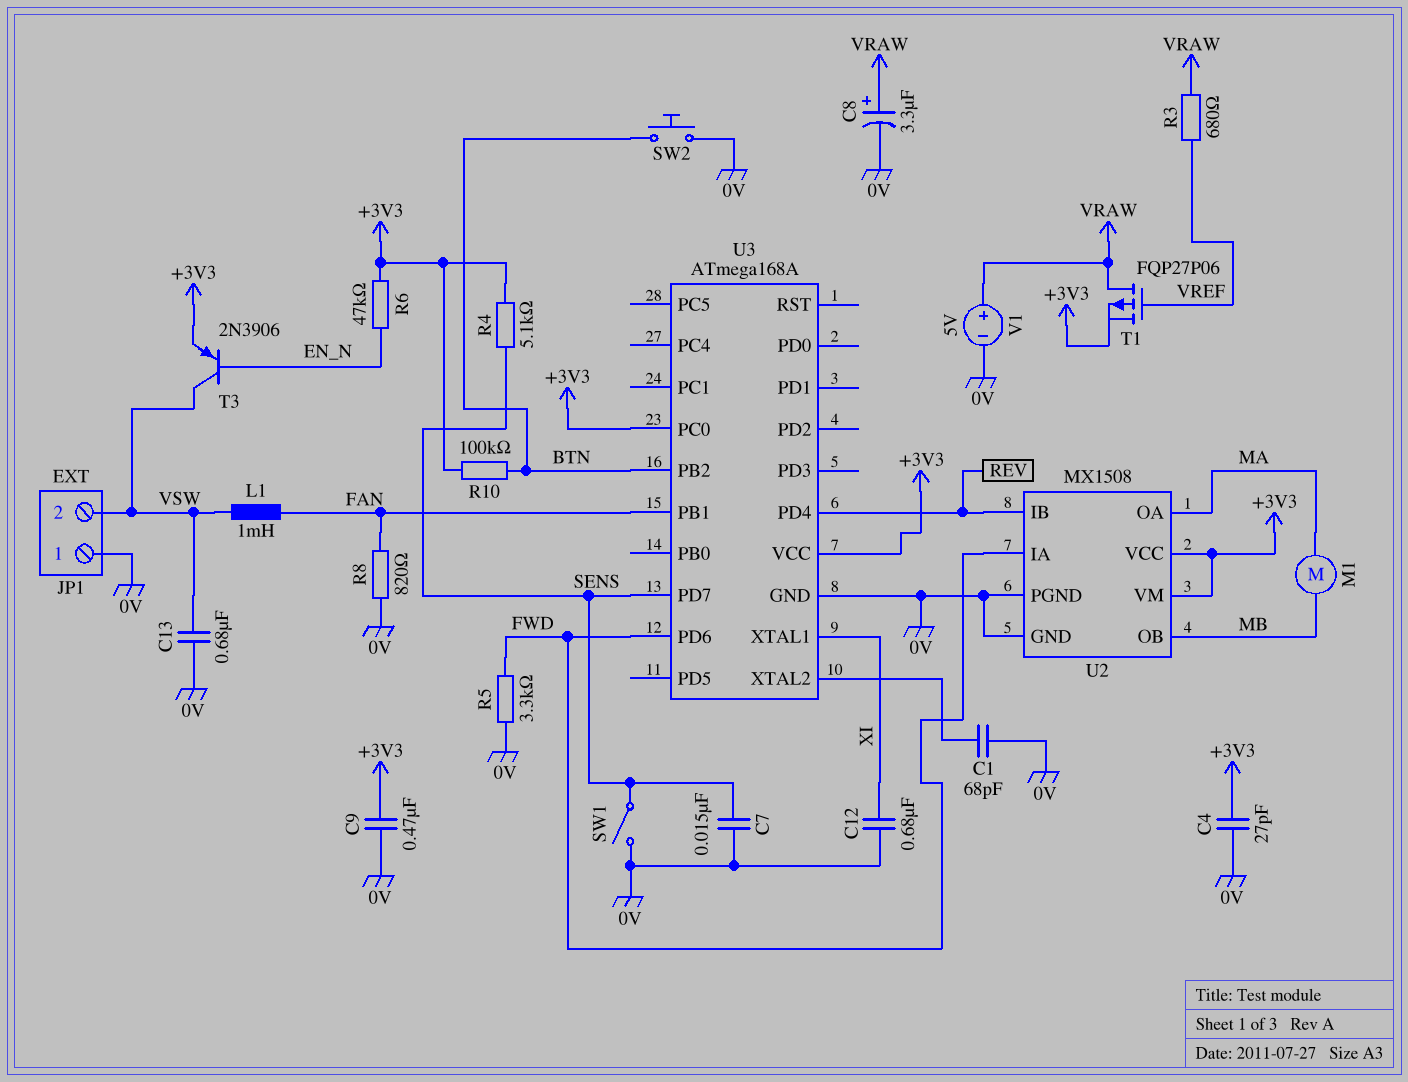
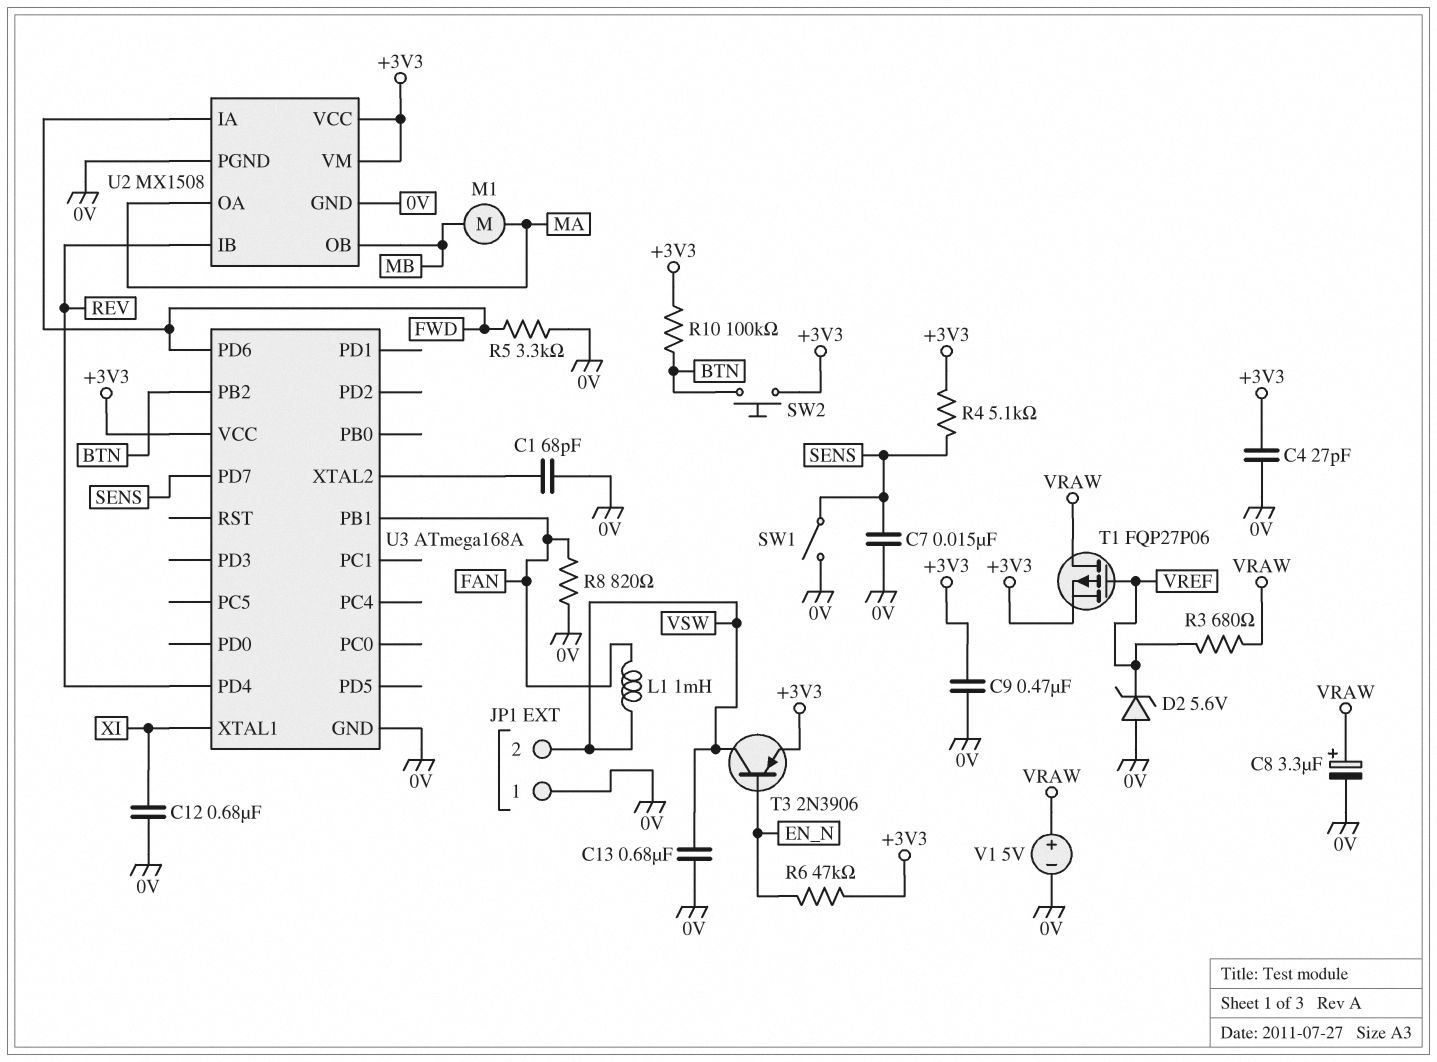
D2: none -> zener 5.6V (A 0V, K VREF)
SW2: button (0V, BTN) -> button (+3V3, BTN)
U3 pin PC0: +3V3 -> none

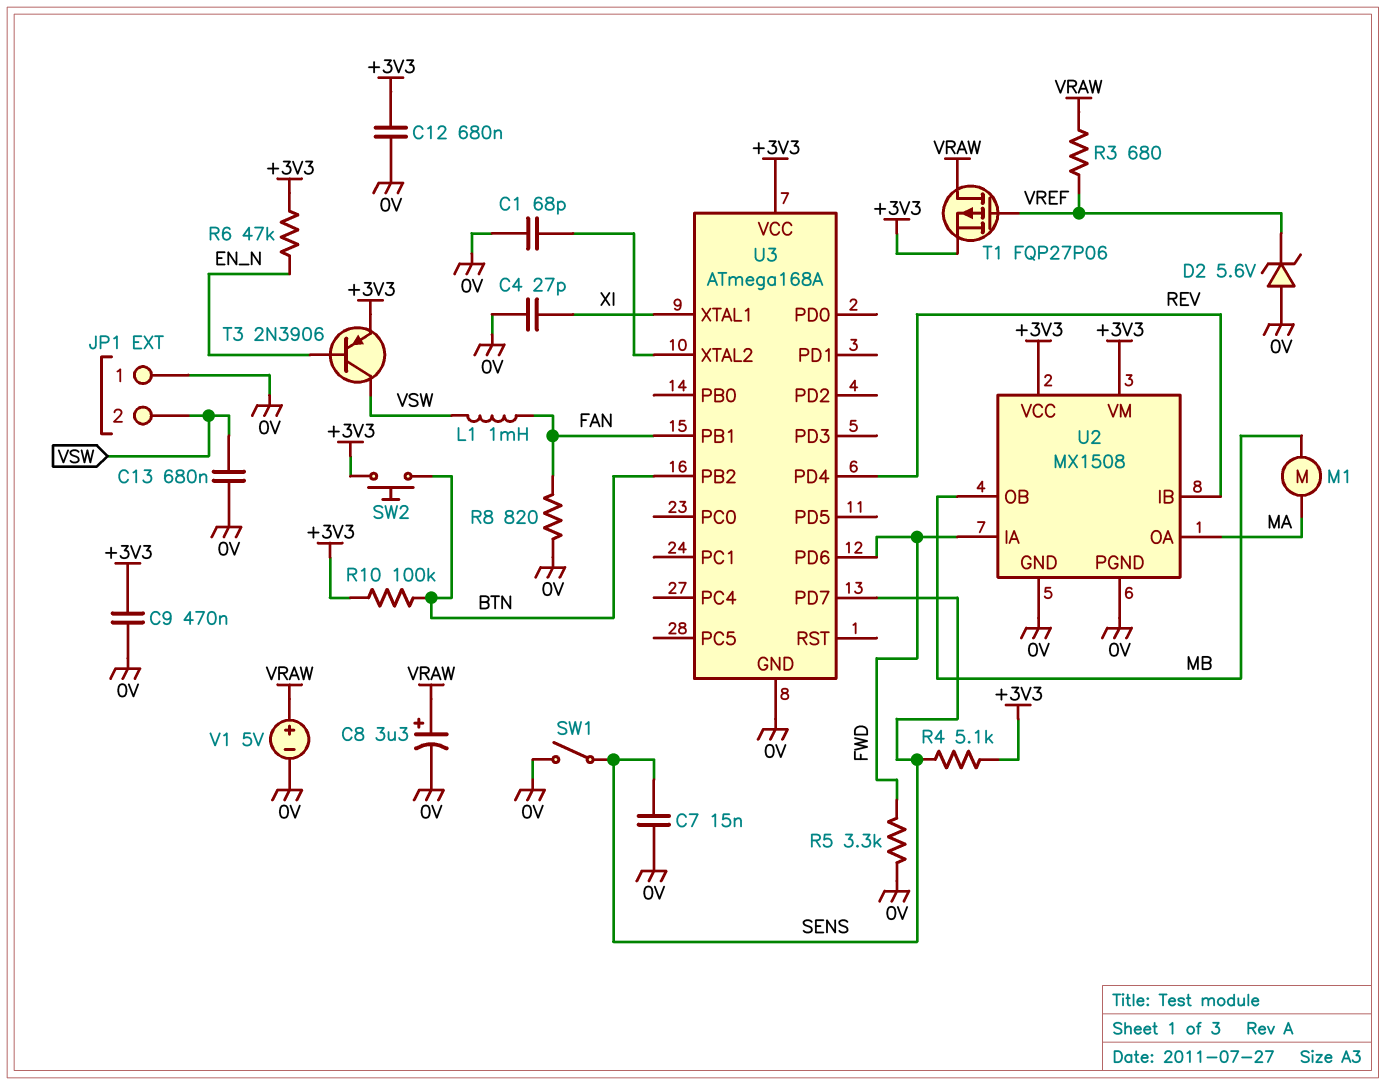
C4: 27pF (+3V3, 0V) -> 27pF (0V, XI)
C12: 680nF (0V, XI) -> 680nF (+3V3, 0V)

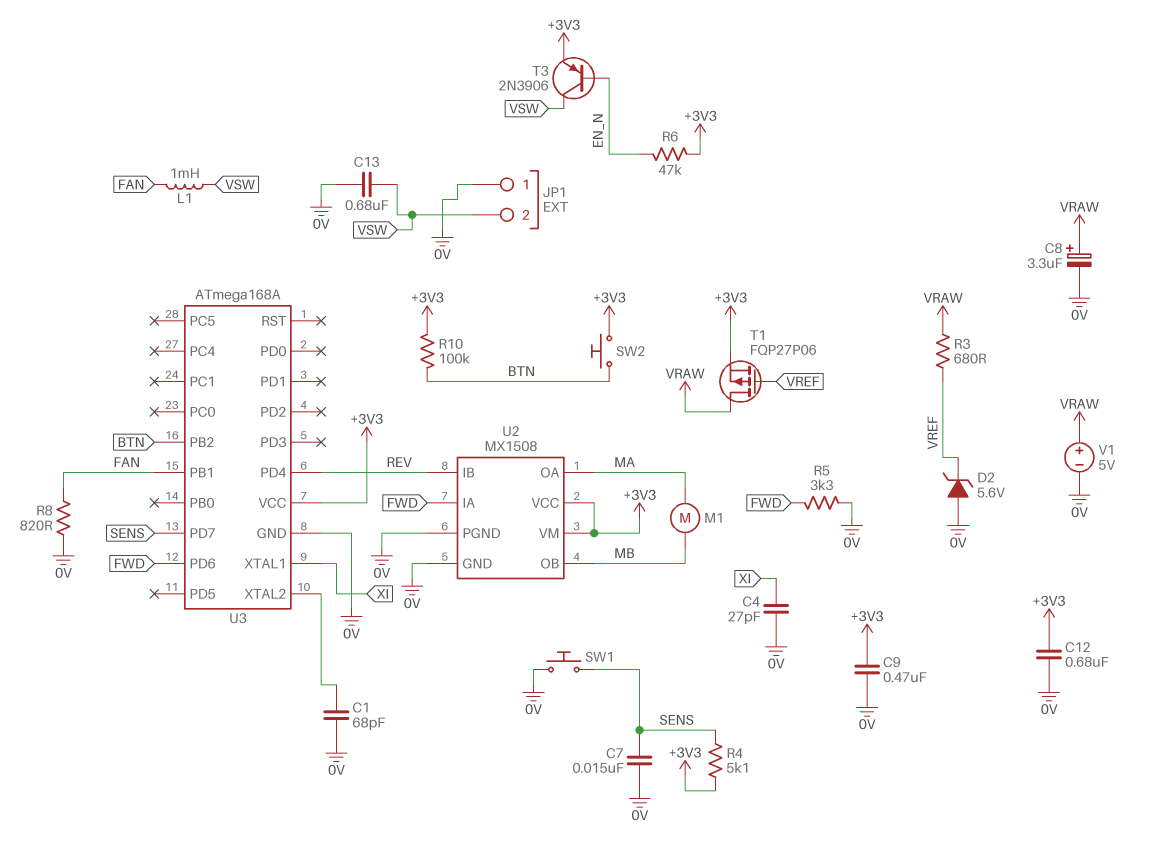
SW1: switch (0V, SENS) -> button (0V, SENS)

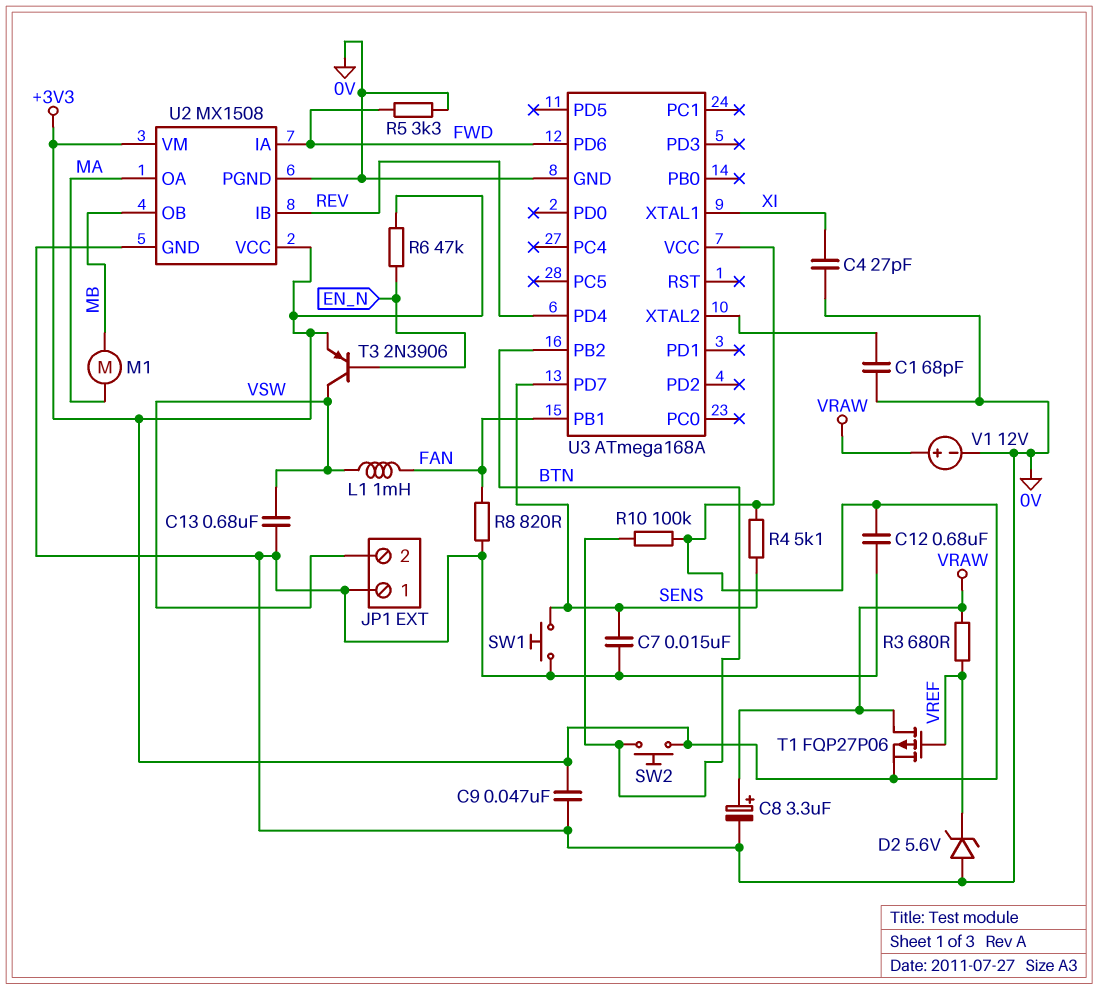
C9: 470nF (+3V3, 0V) -> 47nF (+3V3, 0V)
V1: 5V (plus VRAW, minus 0V) -> 12V (plus VRAW, minus 0V)

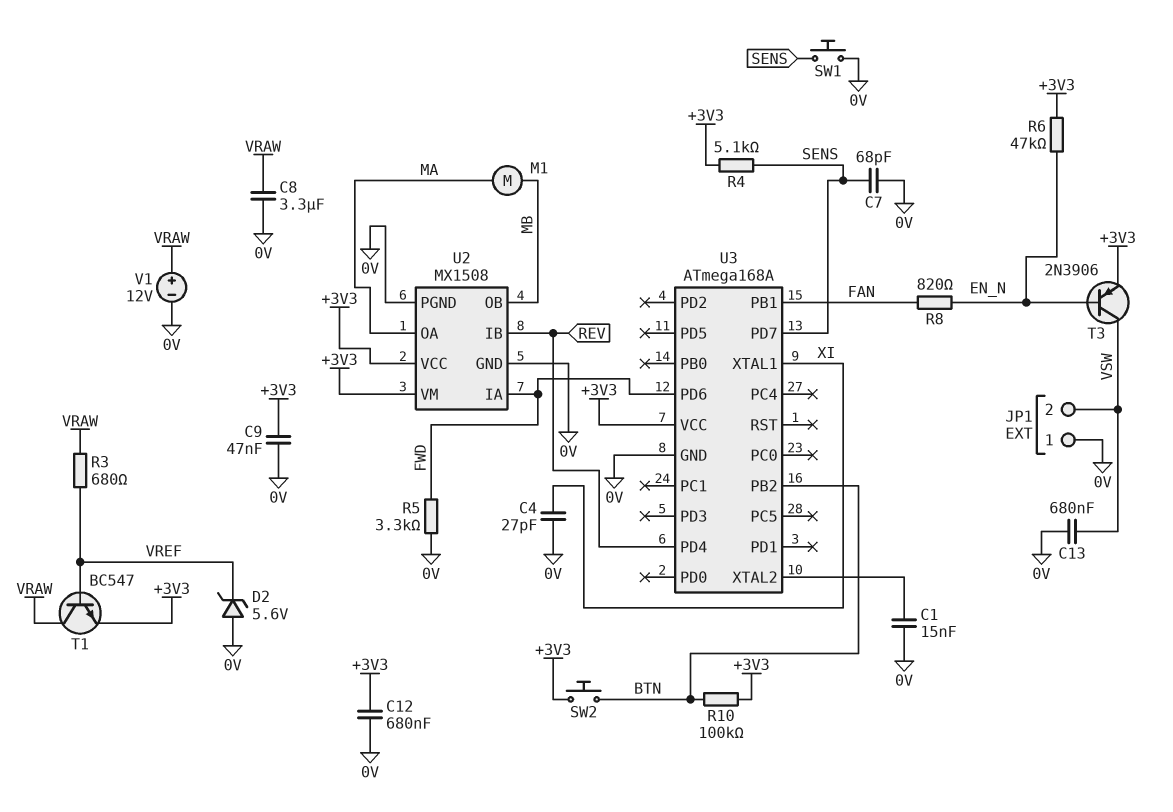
C1: 68pF (0V, U3/XTAL2) -> 15nF (0V, U3/XTAL2)
C7: 15nF (0V, SENS) -> 68pF (0V, SENS)
C8: 3.3uF (plus VRAW, minus 0V) -> 3.3uF (0V, VRAW)
L1: 1mH (FAN, VSW) -> none
R8: 820 (0V, FAN) -> 820 (EN_N, FAN)
T1: PMOS FQP27P06 (G VREF, D VRAW, S +3V3) -> NPN BC547 (B VREF, C VRAW, E +3V3)

